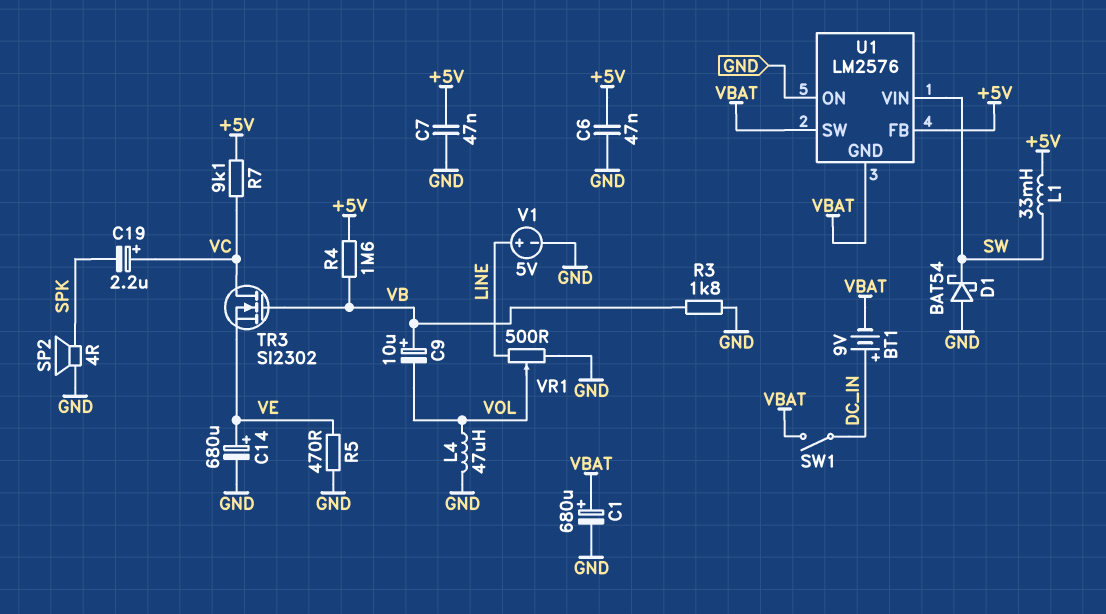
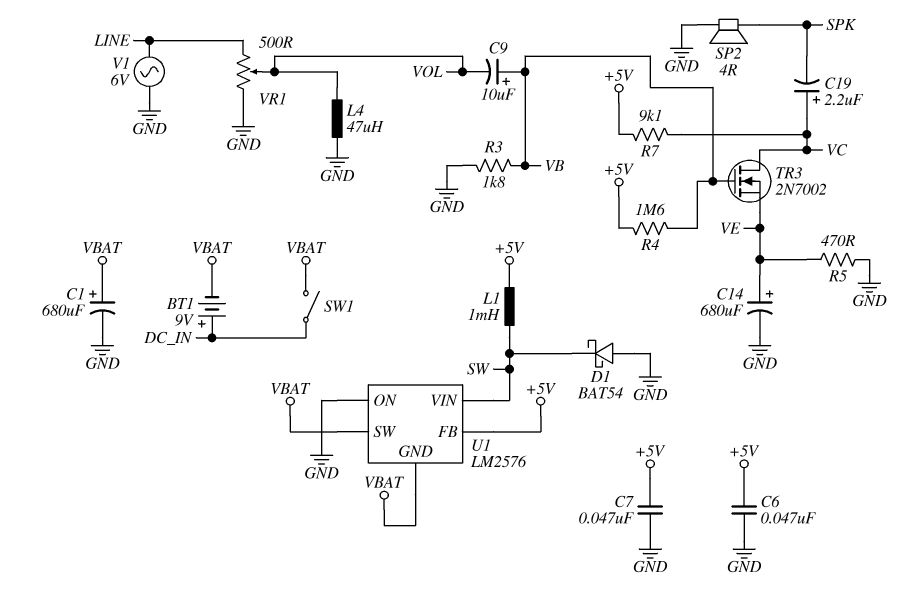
L1: 33mH (+5V, SW) -> 1mH (+5V, SW)
TR3: NMOS SI2302 (G VB, D VC, S VE) -> NMOS 2N7002 (G VB, D VC, S VE)
V1: 5V (plus LINE, minus GND) -> AC 6V (GND, LINE)

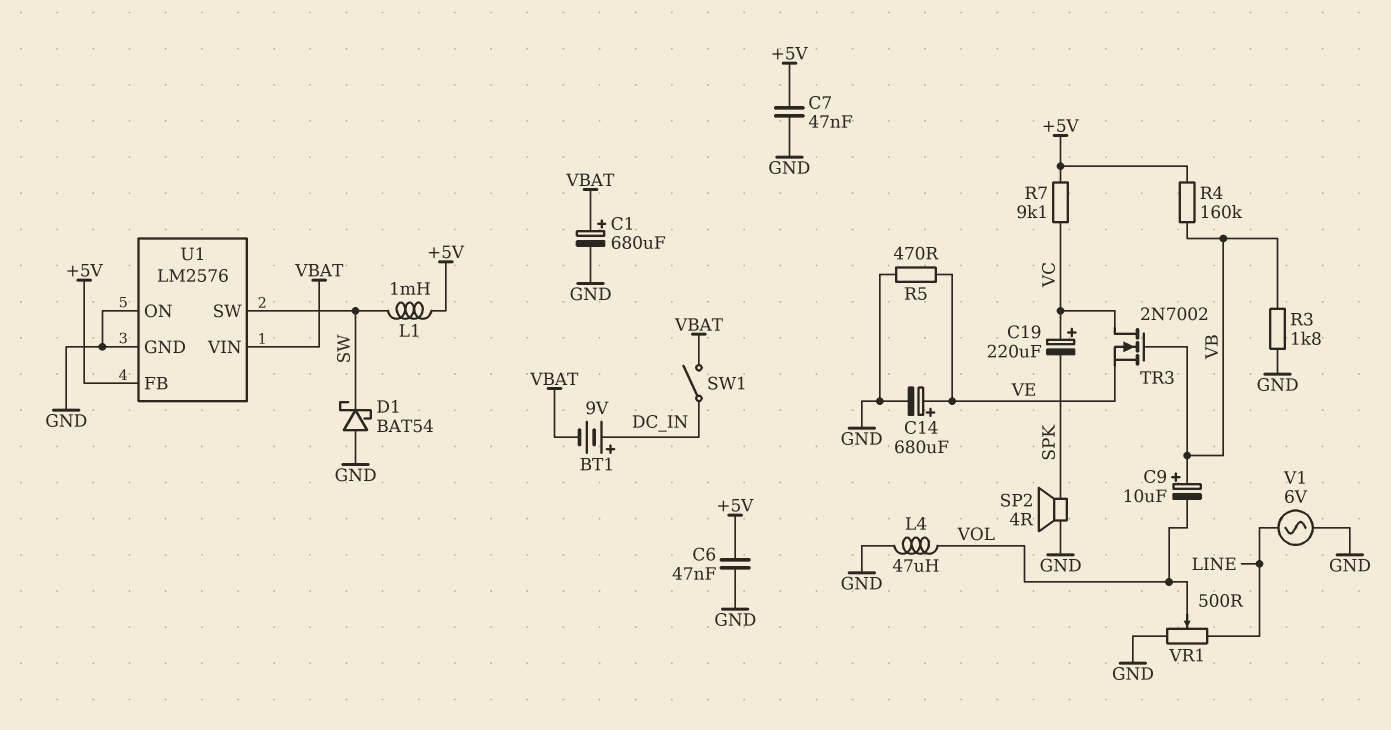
C19: 2.2uF (plus VC, minus SPK) -> 220uF (plus VC, minus SPK)
R4: 1.6M (+5V, VB) -> 160k (+5V, VB)
U1 pin GND: VBAT -> GND
U1 pin SW: VBAT -> SW
U1 pin VIN: SW -> VBAT

